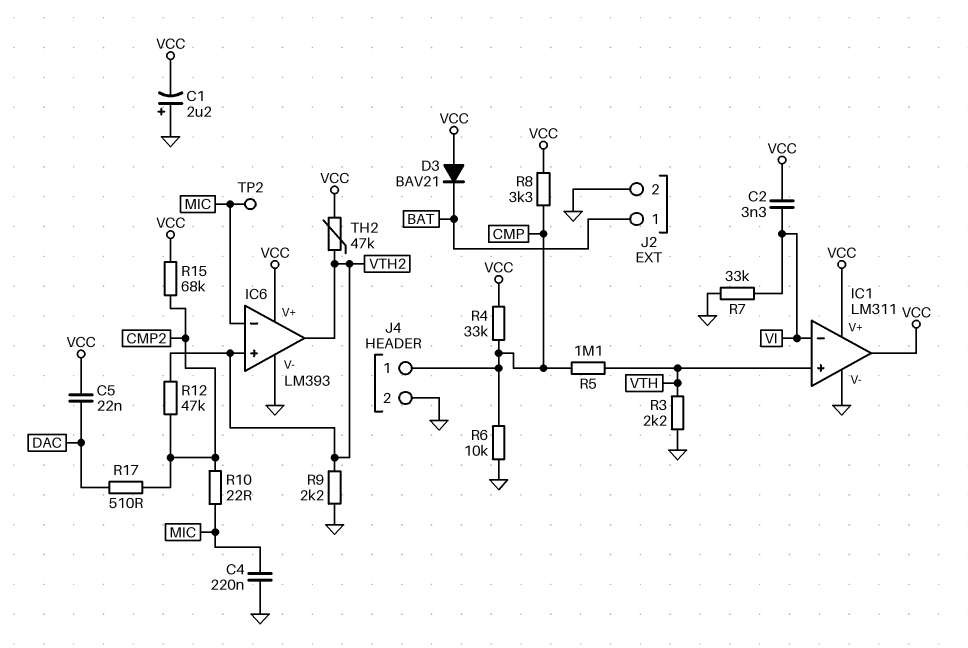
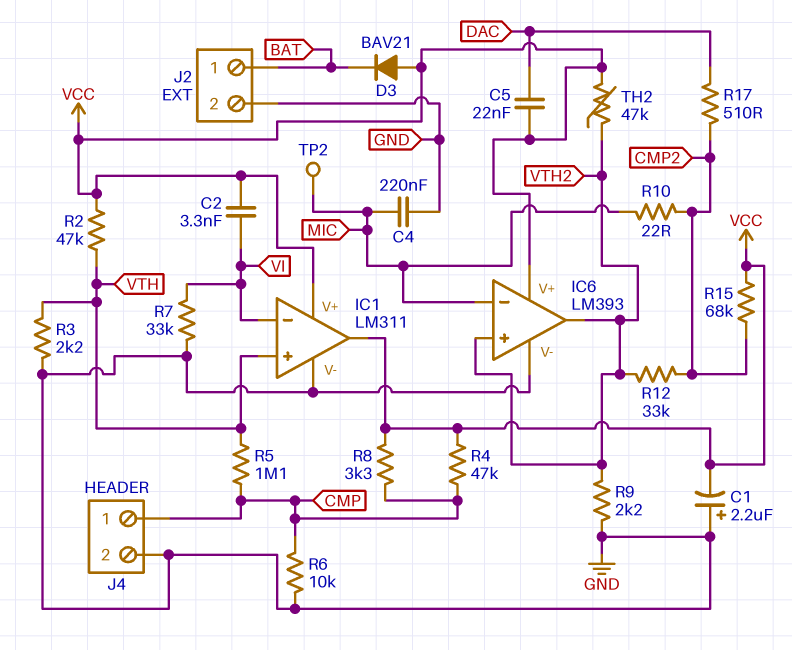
R2: none -> 47k (VCC, VTH)
R4: 33k (CMP, VCC) -> 47k (CMP, VCC)
R12: 47k (CMP2, VTH2) -> 33k (CMP2, VTH2)

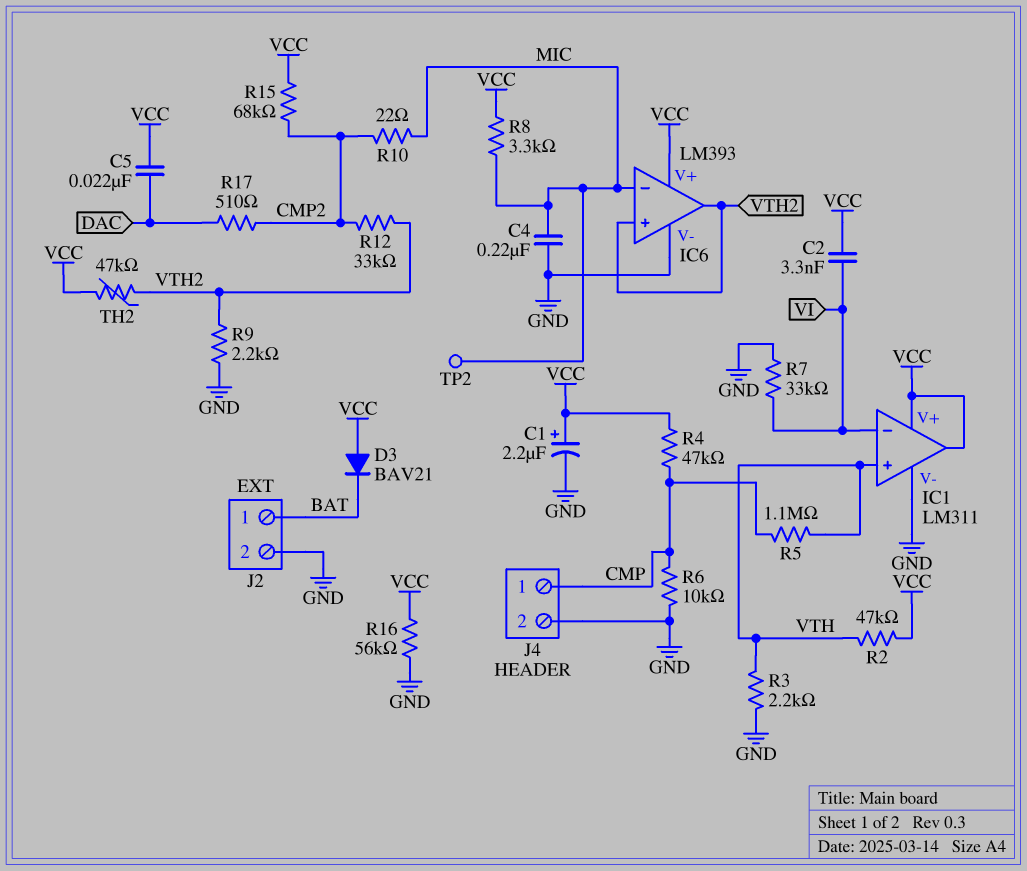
C1: 2.2uF (plus GND, minus VCC) -> 2.2uF (plus VCC, minus GND)
R8: 3.3k (CMP, VCC) -> 3.3k (MIC, VCC)
R16: none -> 56k (GND, VCC)

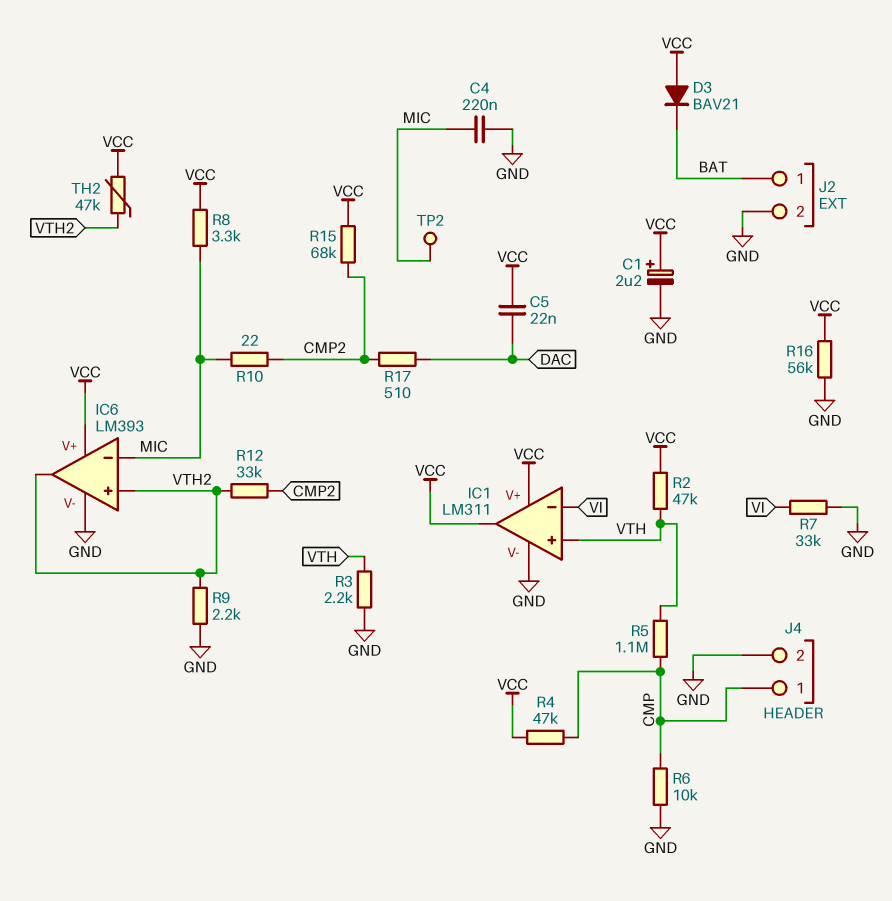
C2: 3.3nF (VCC, VI) -> none

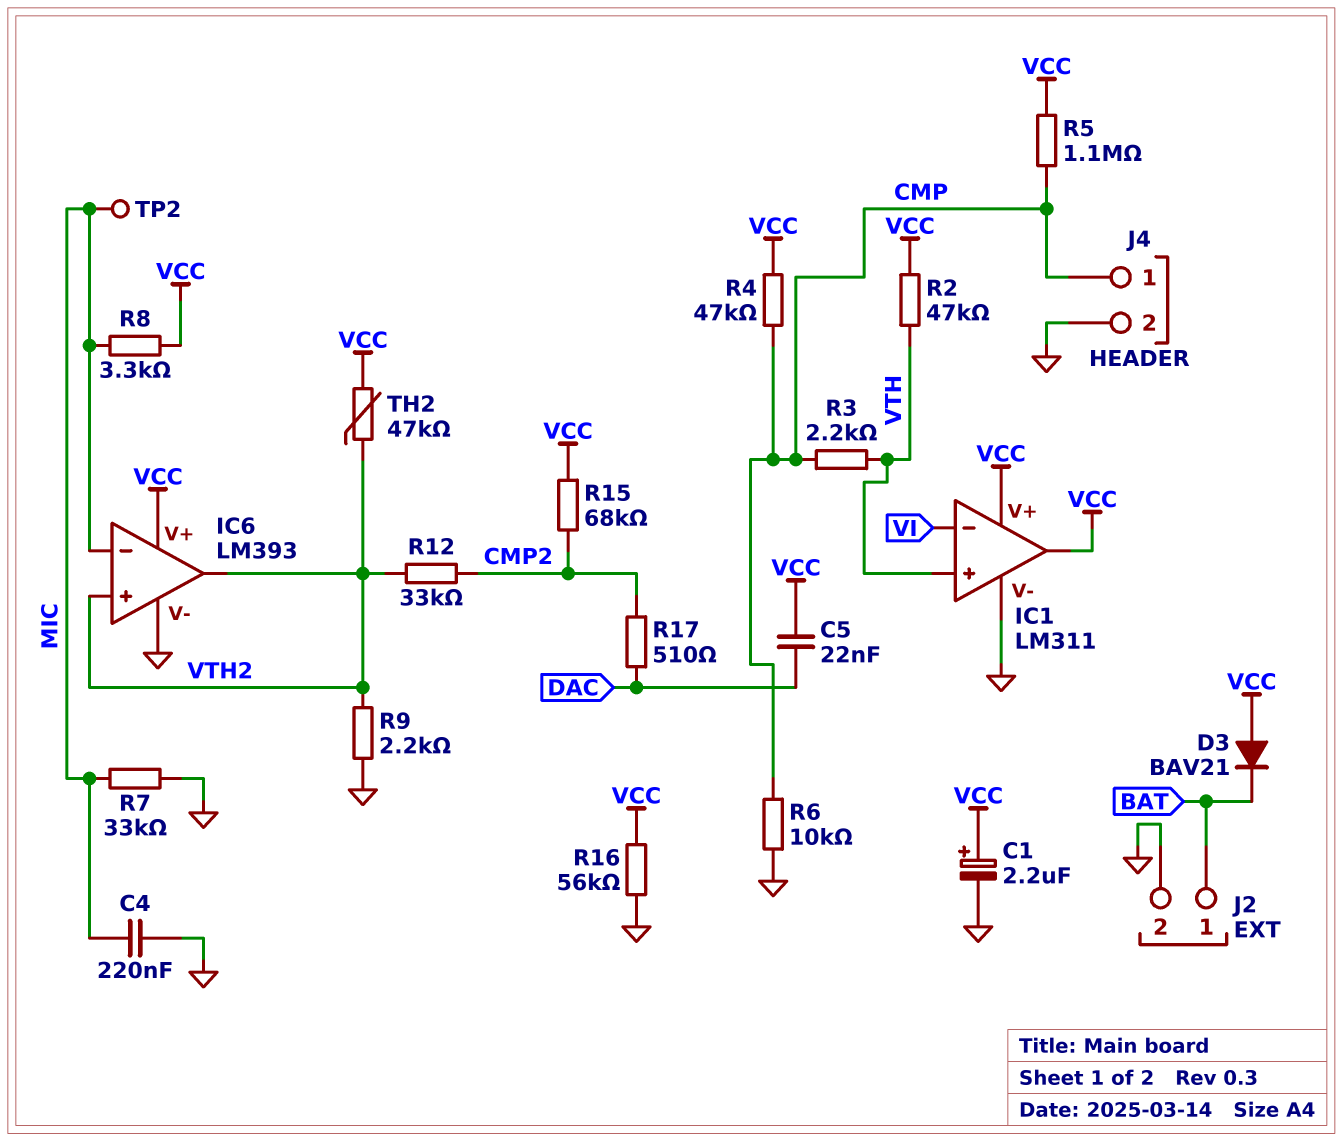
R3: 2.2k (GND, VTH) -> 2.2k (CMP, VTH)
R5: 1.1M (CMP, VTH) -> 1.1M (CMP, VCC)
R7: 33k (GND, VI) -> 33k (GND, MIC)
R10: 22 (CMP2, MIC) -> none

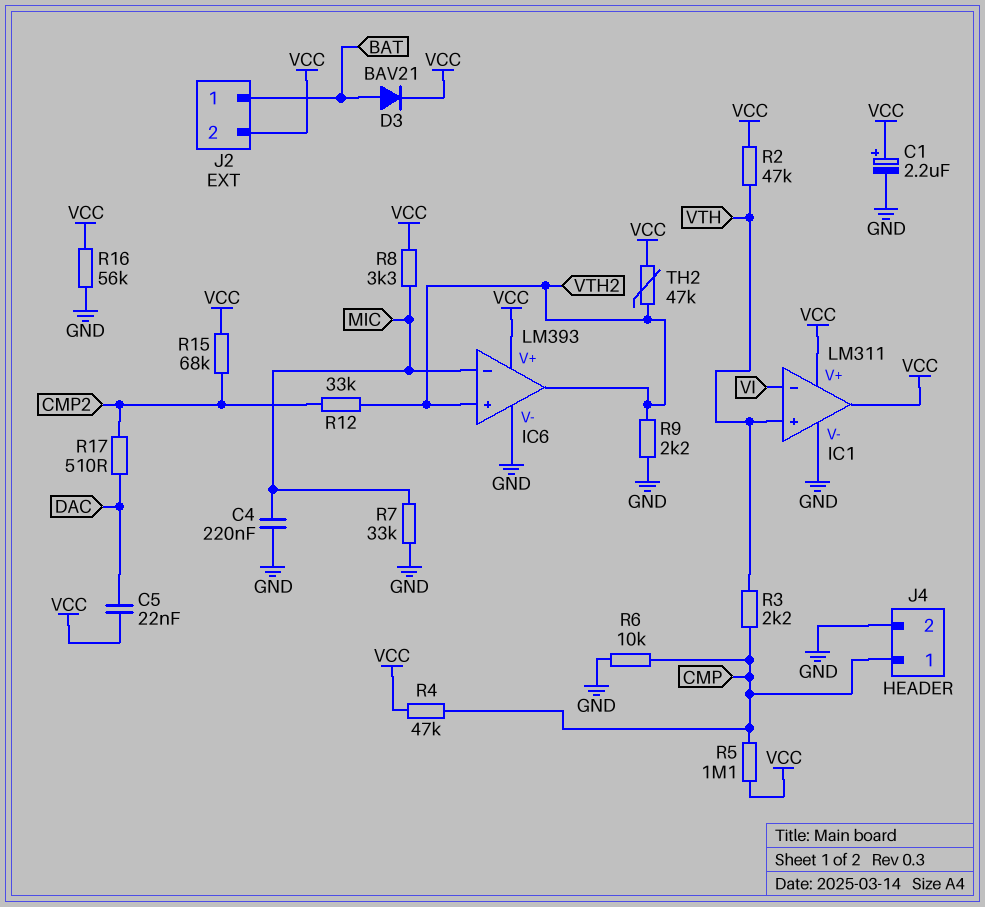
D3: diode BAV21 (A VCC, K BAT) -> diode BAV21 (A BAT, K VCC)
J2 pin 2: GND -> VCC
TP2: test point (MIC) -> none

